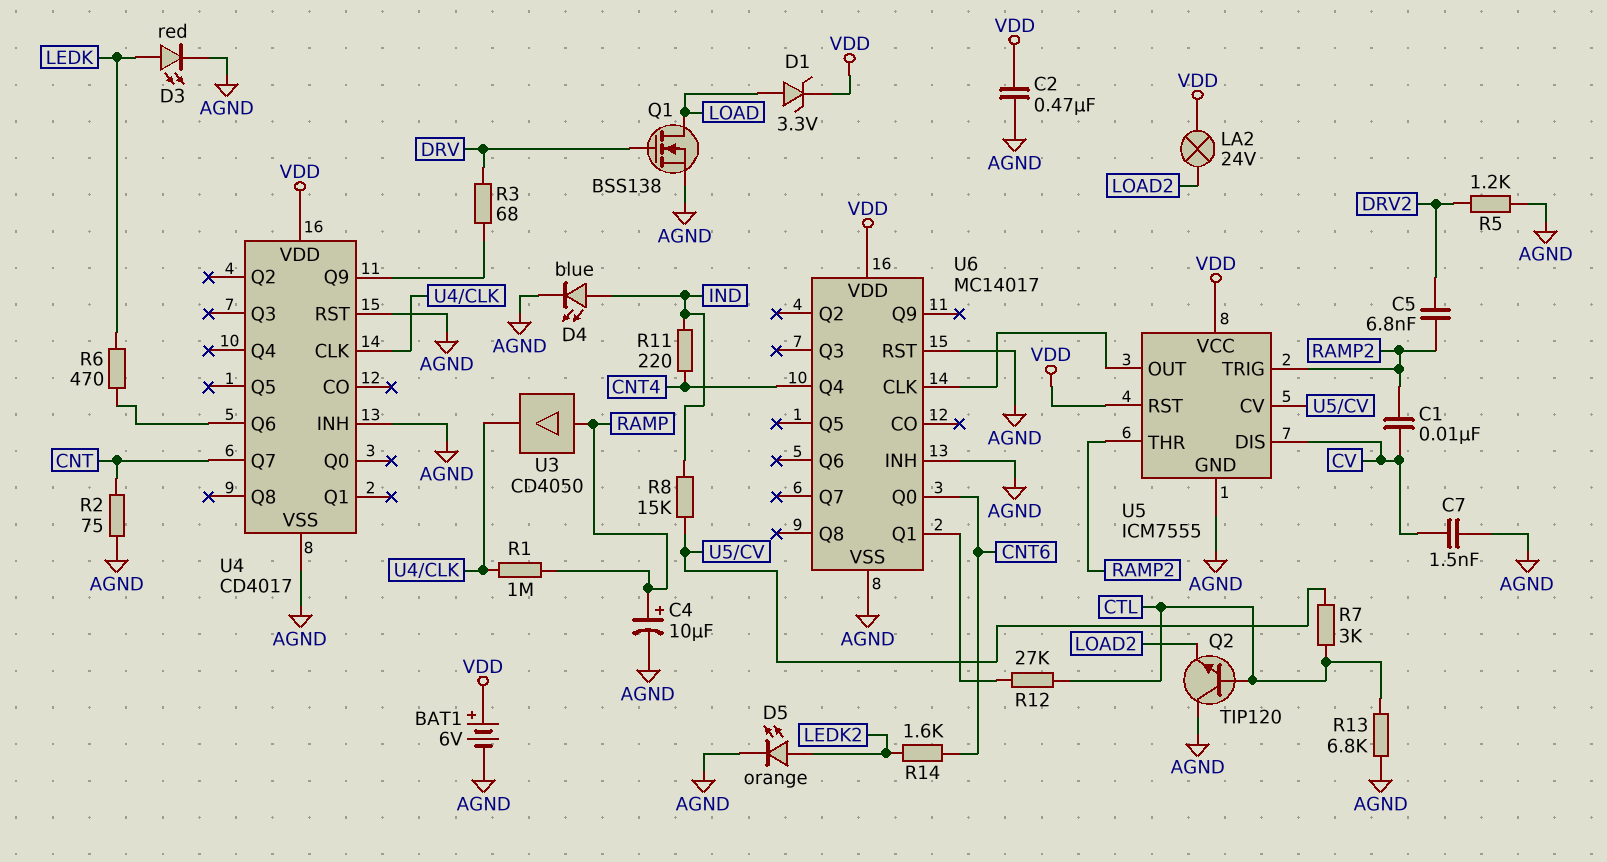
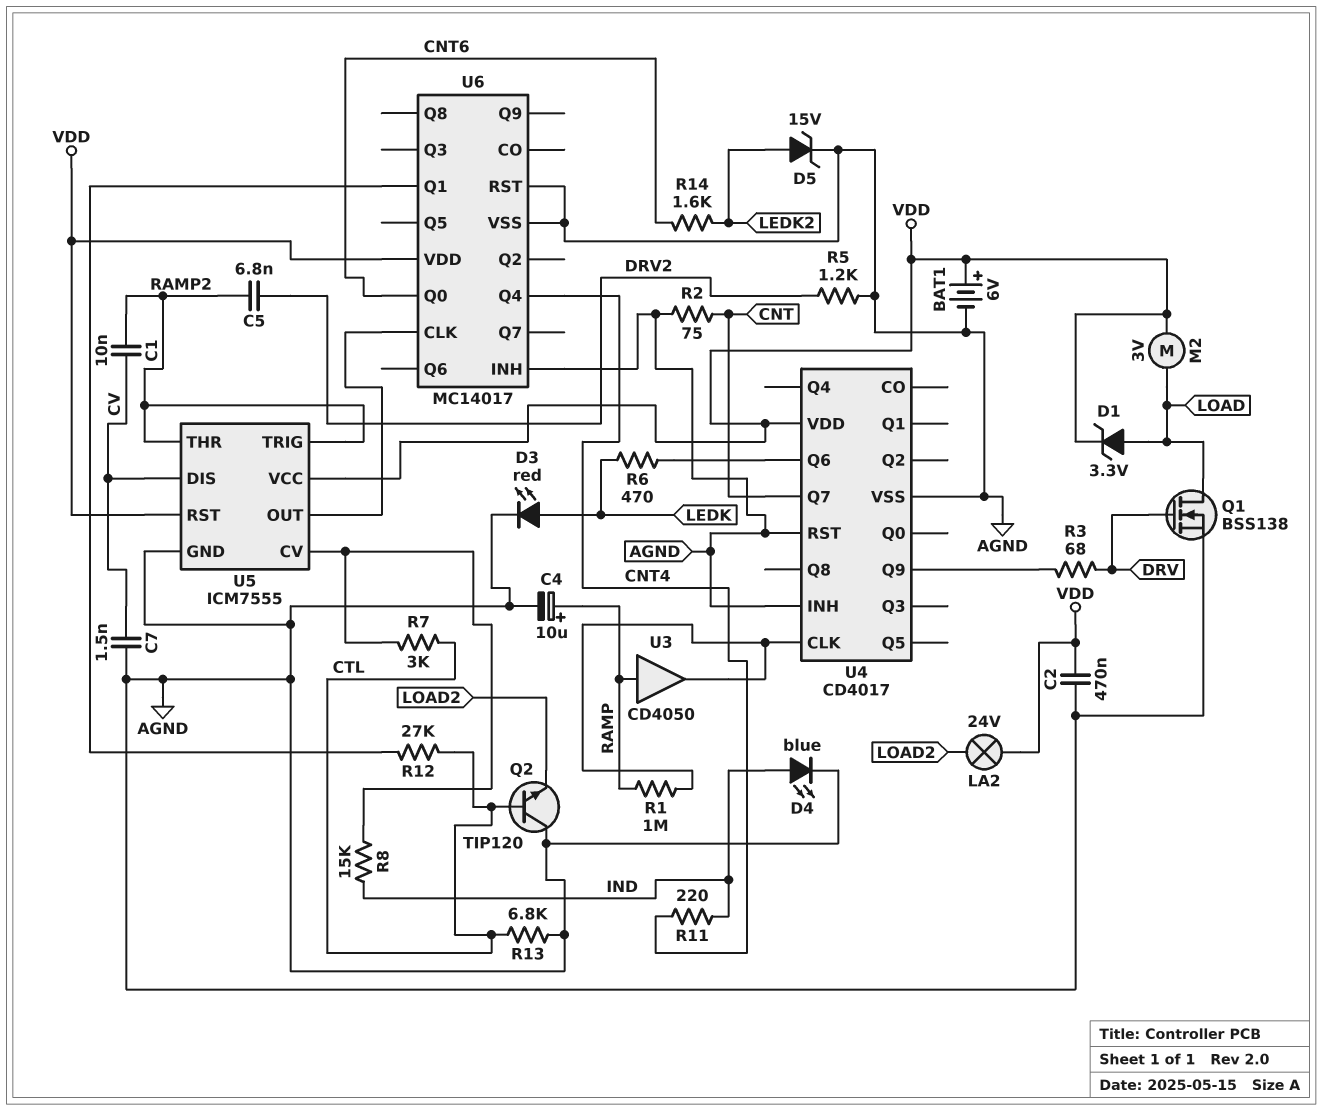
D5: LED orange (A LEDK2, K AGND) -> zener 15V (A LEDK2, K AGND)
M2: none -> motor 3V (LOAD, VDD)

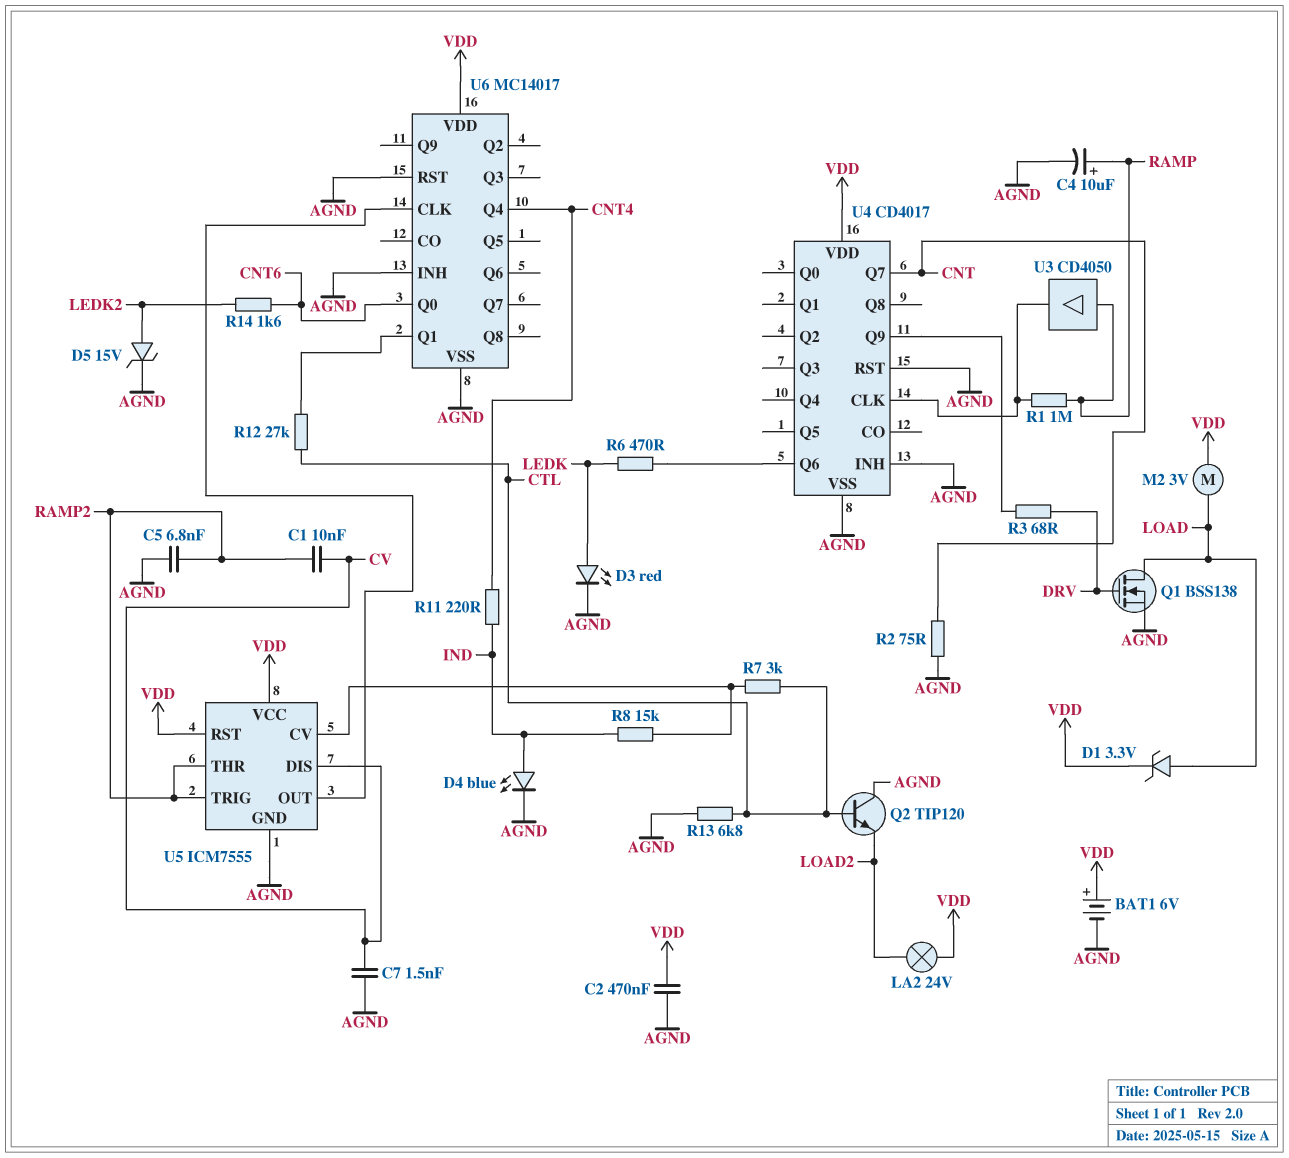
C5: 6.8nF (DRV2, RAMP2) -> 6.8nF (AGND, RAMP2)
R5: 1.2k (AGND, DRV2) -> none

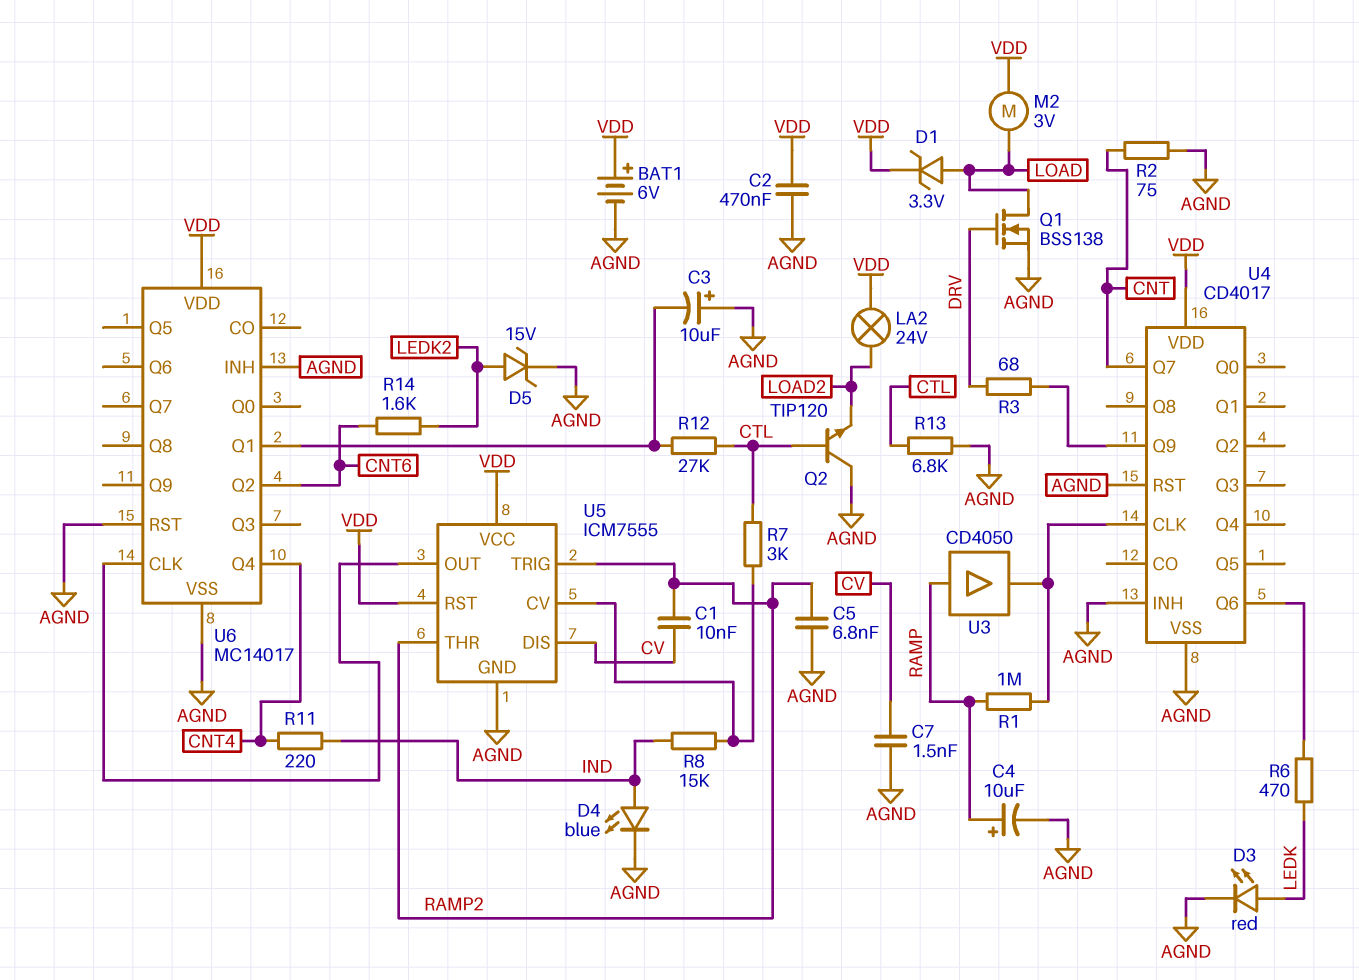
C3: none -> 10uF (plus AGND, minus U6/Q1)
U6 pin Q0: CNT6 -> none
U6 pin Q2: none -> CNT6

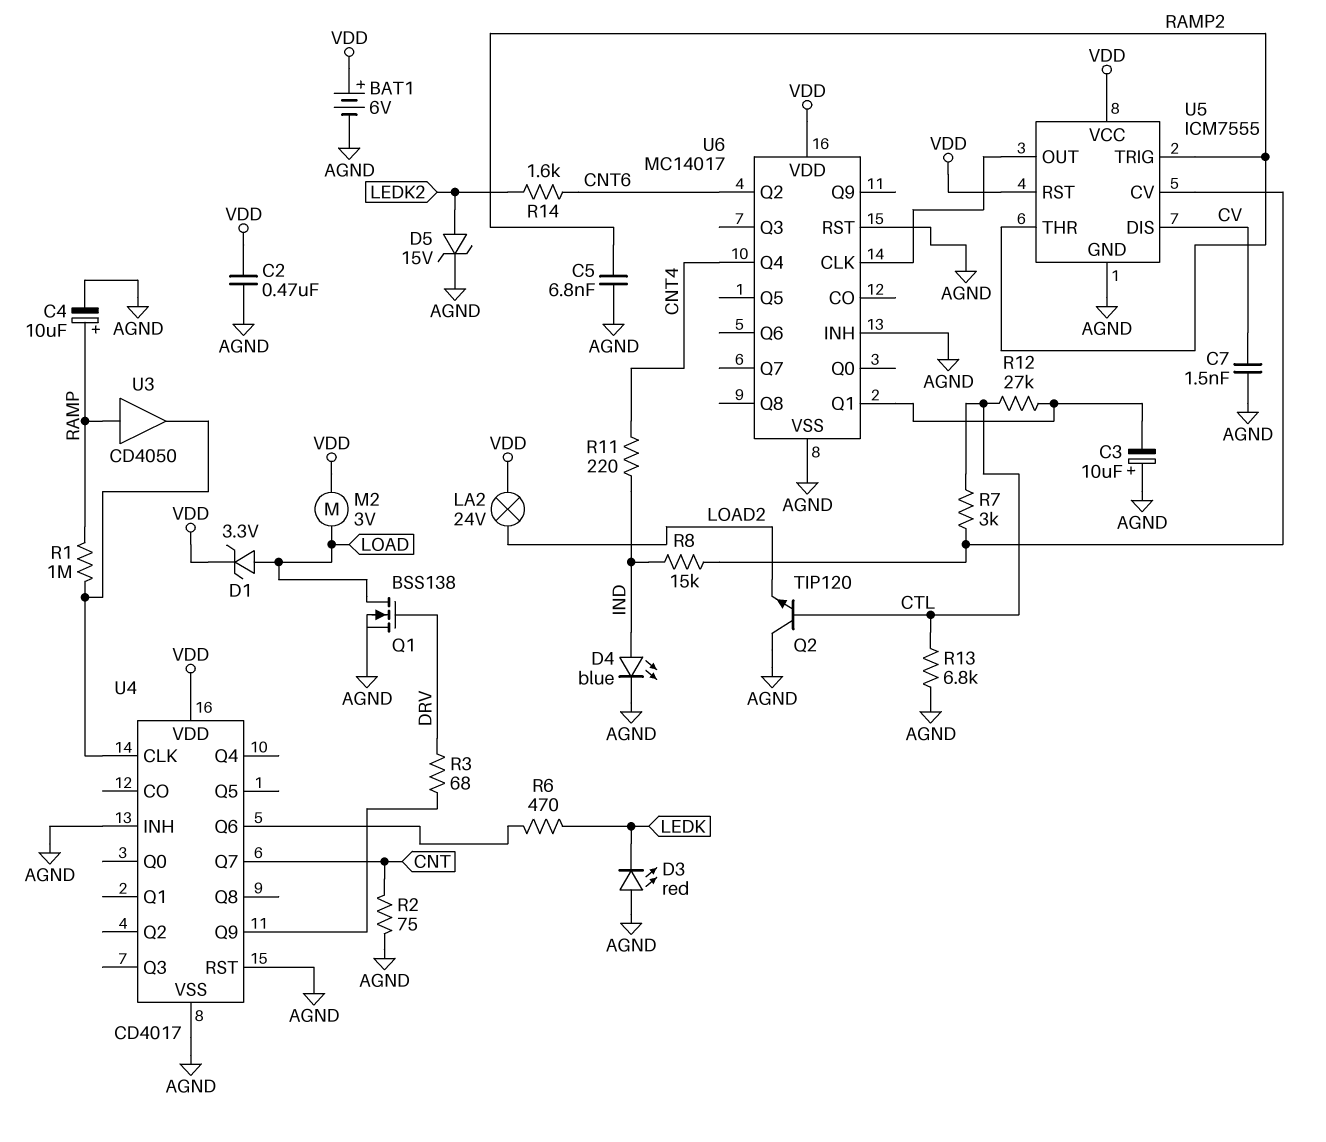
C1: 10nF (CV, RAMP2) -> none
D3: LED red (A LEDK, K AGND) -> LED red (A AGND, K LEDK)

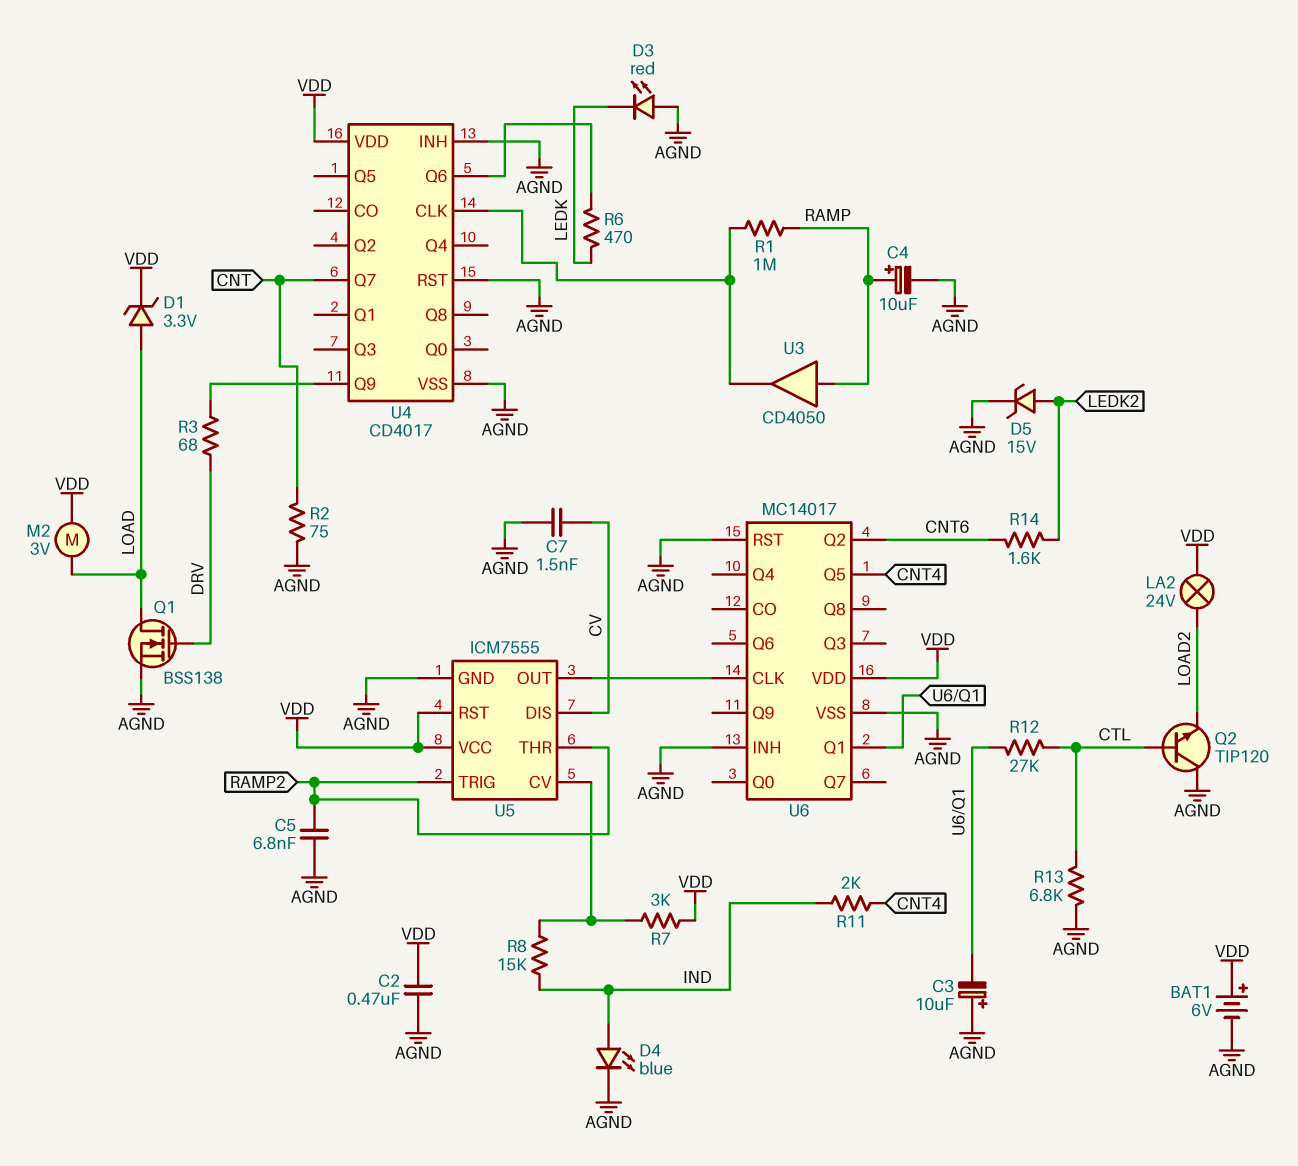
R7: 3k (CTL, U5/CV) -> 3k (U5/CV, VDD)
R11: 220 (CNT4, IND) -> 2k (CNT4, IND)
U6 pin Q4: CNT4 -> none
U6 pin Q5: none -> CNT4

